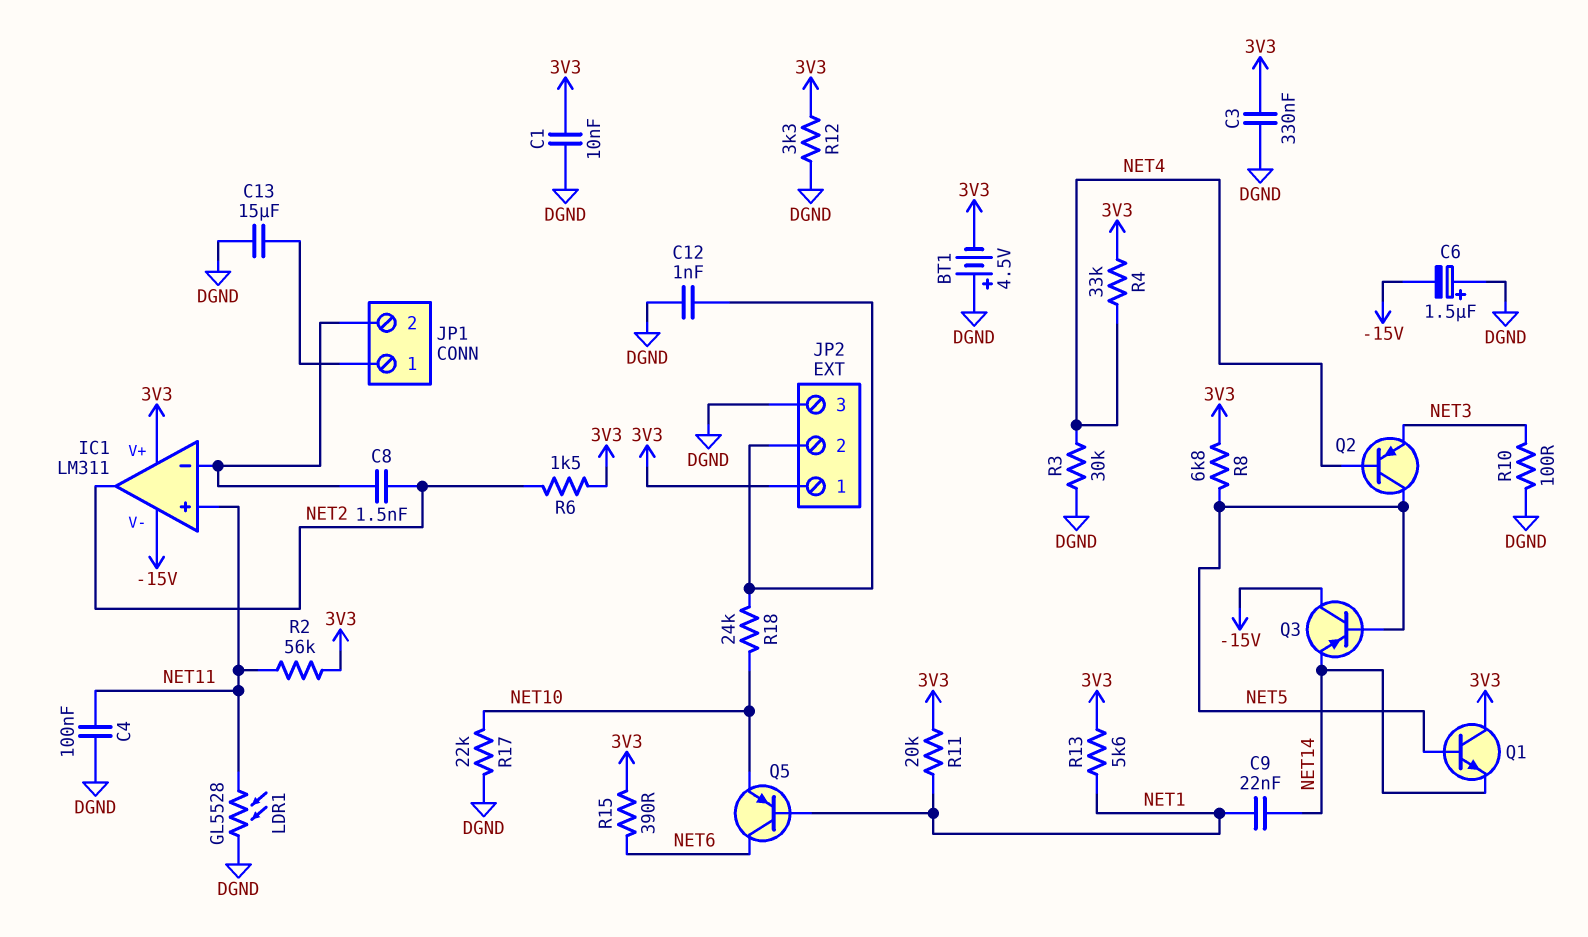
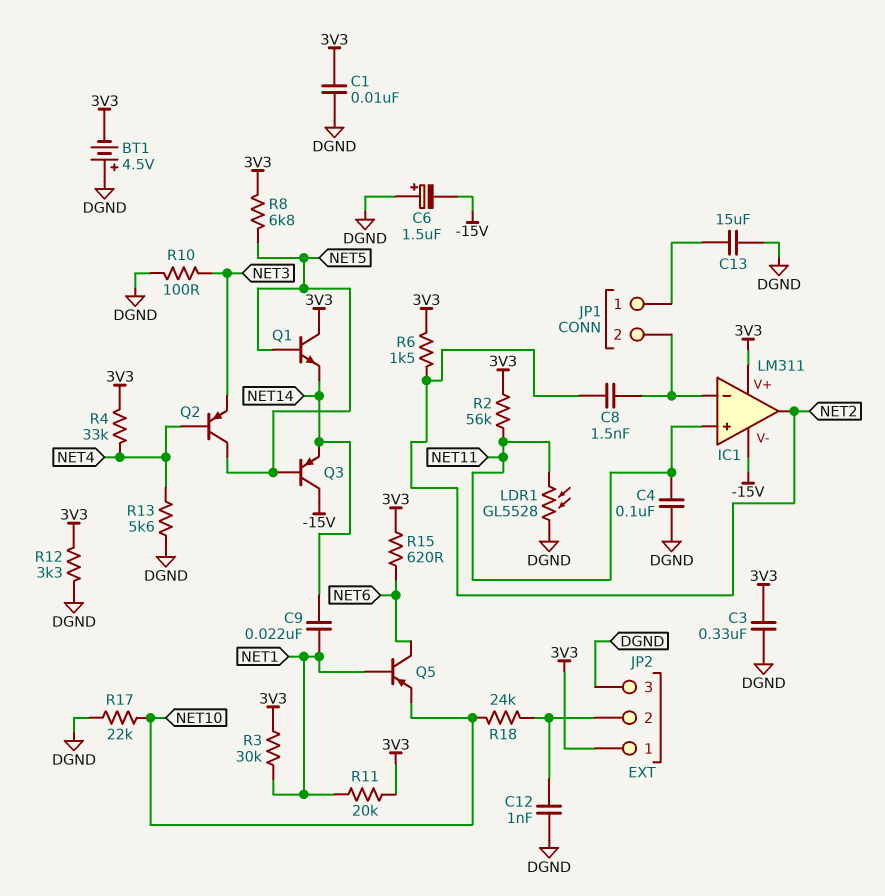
R3: 30k (DGND, NET4) -> 30k (3V3, NET1)
R13: 5.6k (3V3, NET1) -> 5.6k (DGND, NET4)
R15: 390 (3V3, NET6) -> 620 (3V3, NET6)

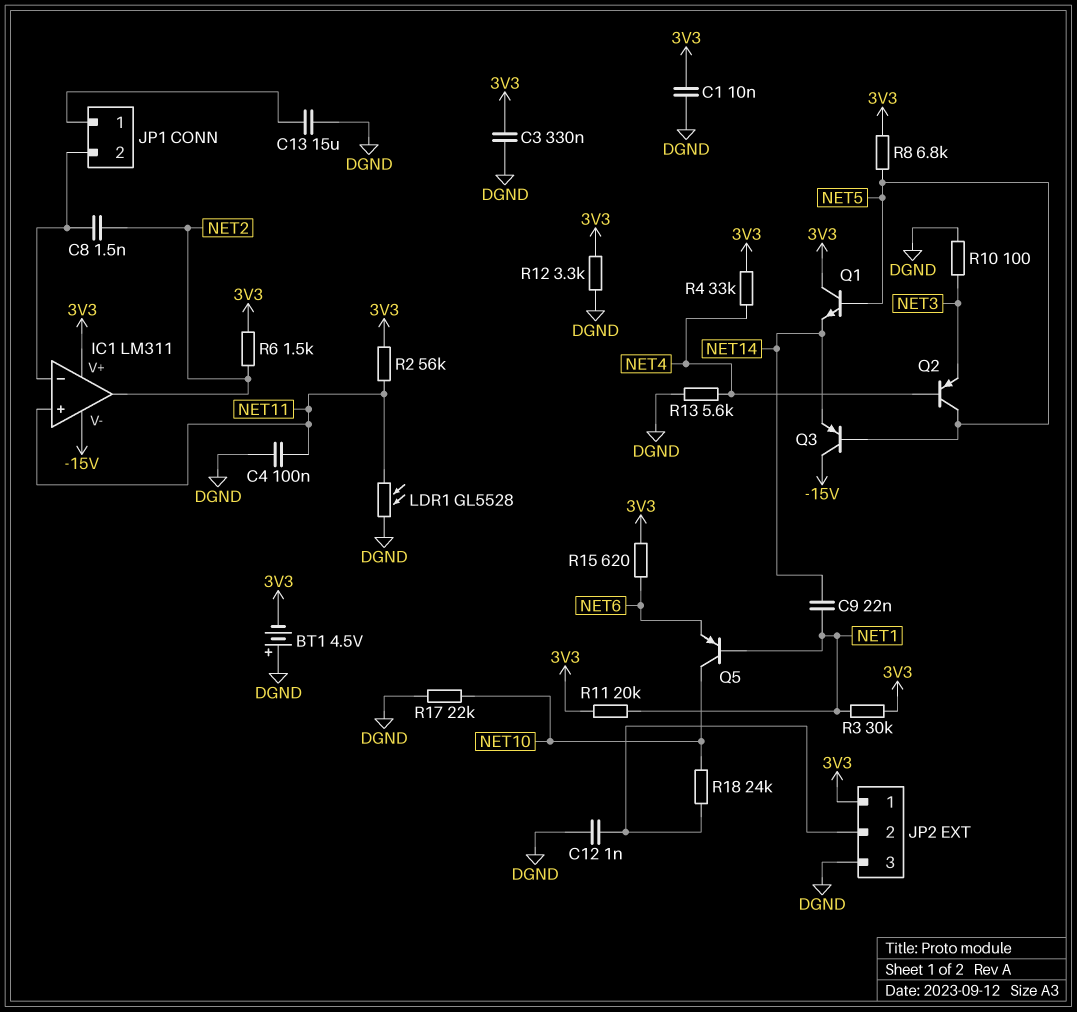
C6: 1.5uF (plus DGND, minus -15V) -> none
Q5: PNP (B NET1, C NET6, E NET10) -> PNP (B NET1, C NET10, E NET6)

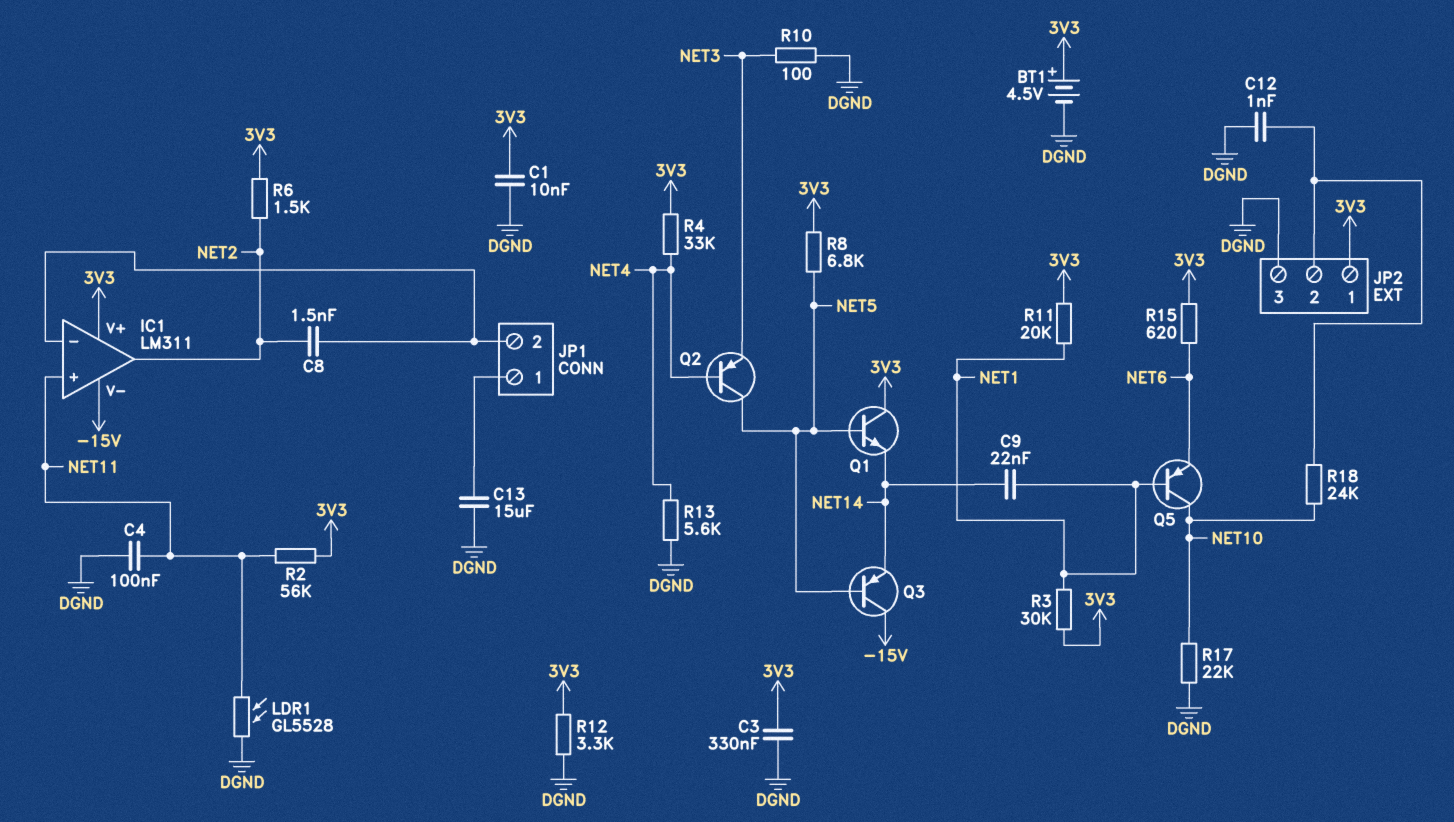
BT1: 4.5V (plus DGND, minus 3V3) -> 4.5V (plus 3V3, minus DGND)

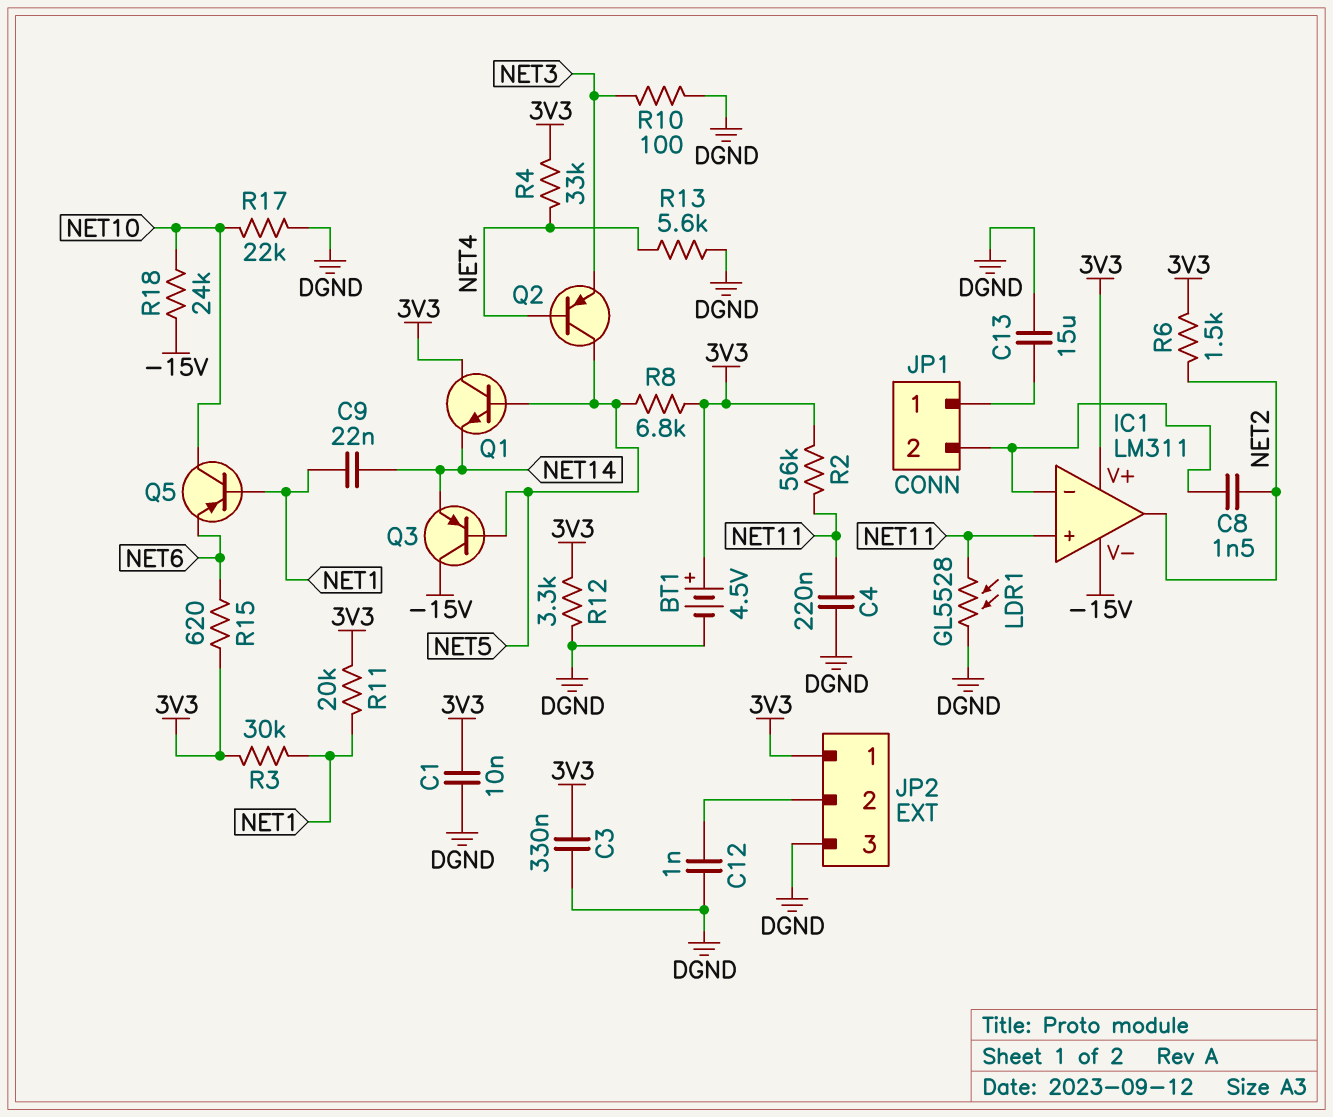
C4: 100nF (DGND, NET11) -> 220nF (DGND, NET11)
R18: 24k (JP2/2, NET10) -> 24k (-15V, NET10)

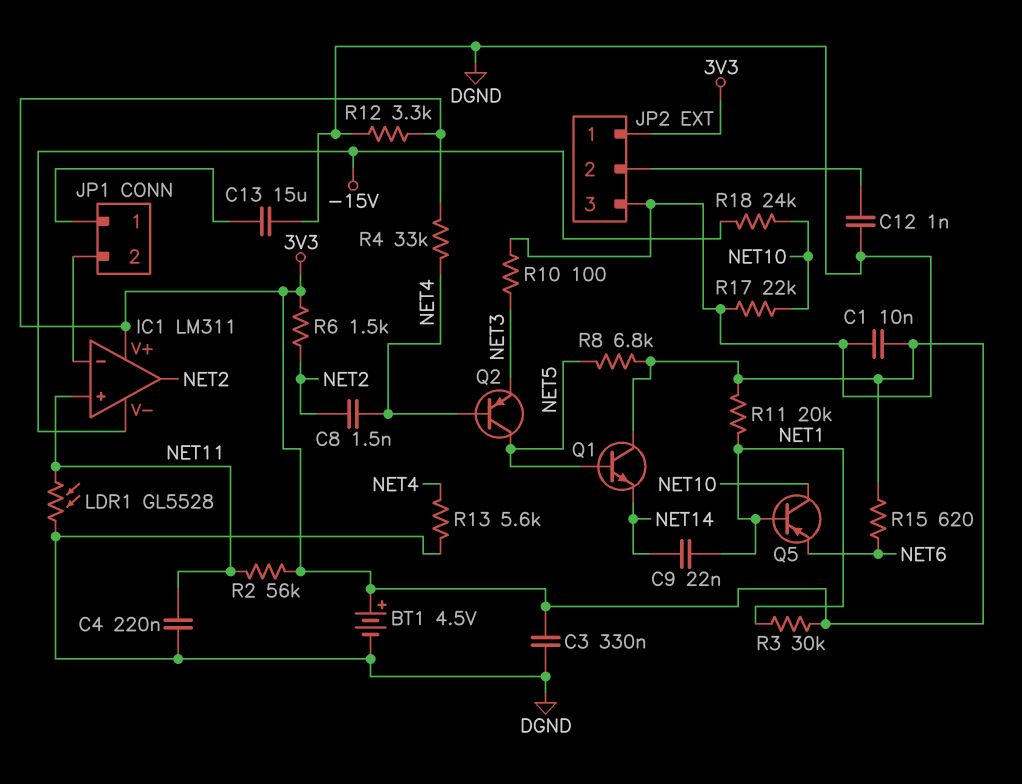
C8: 1.5nF (IC1/in-, NET2) -> 1.5nF (NET2, NET4)
Q3: PNP (B NET5, C -15V, E NET14) -> none

